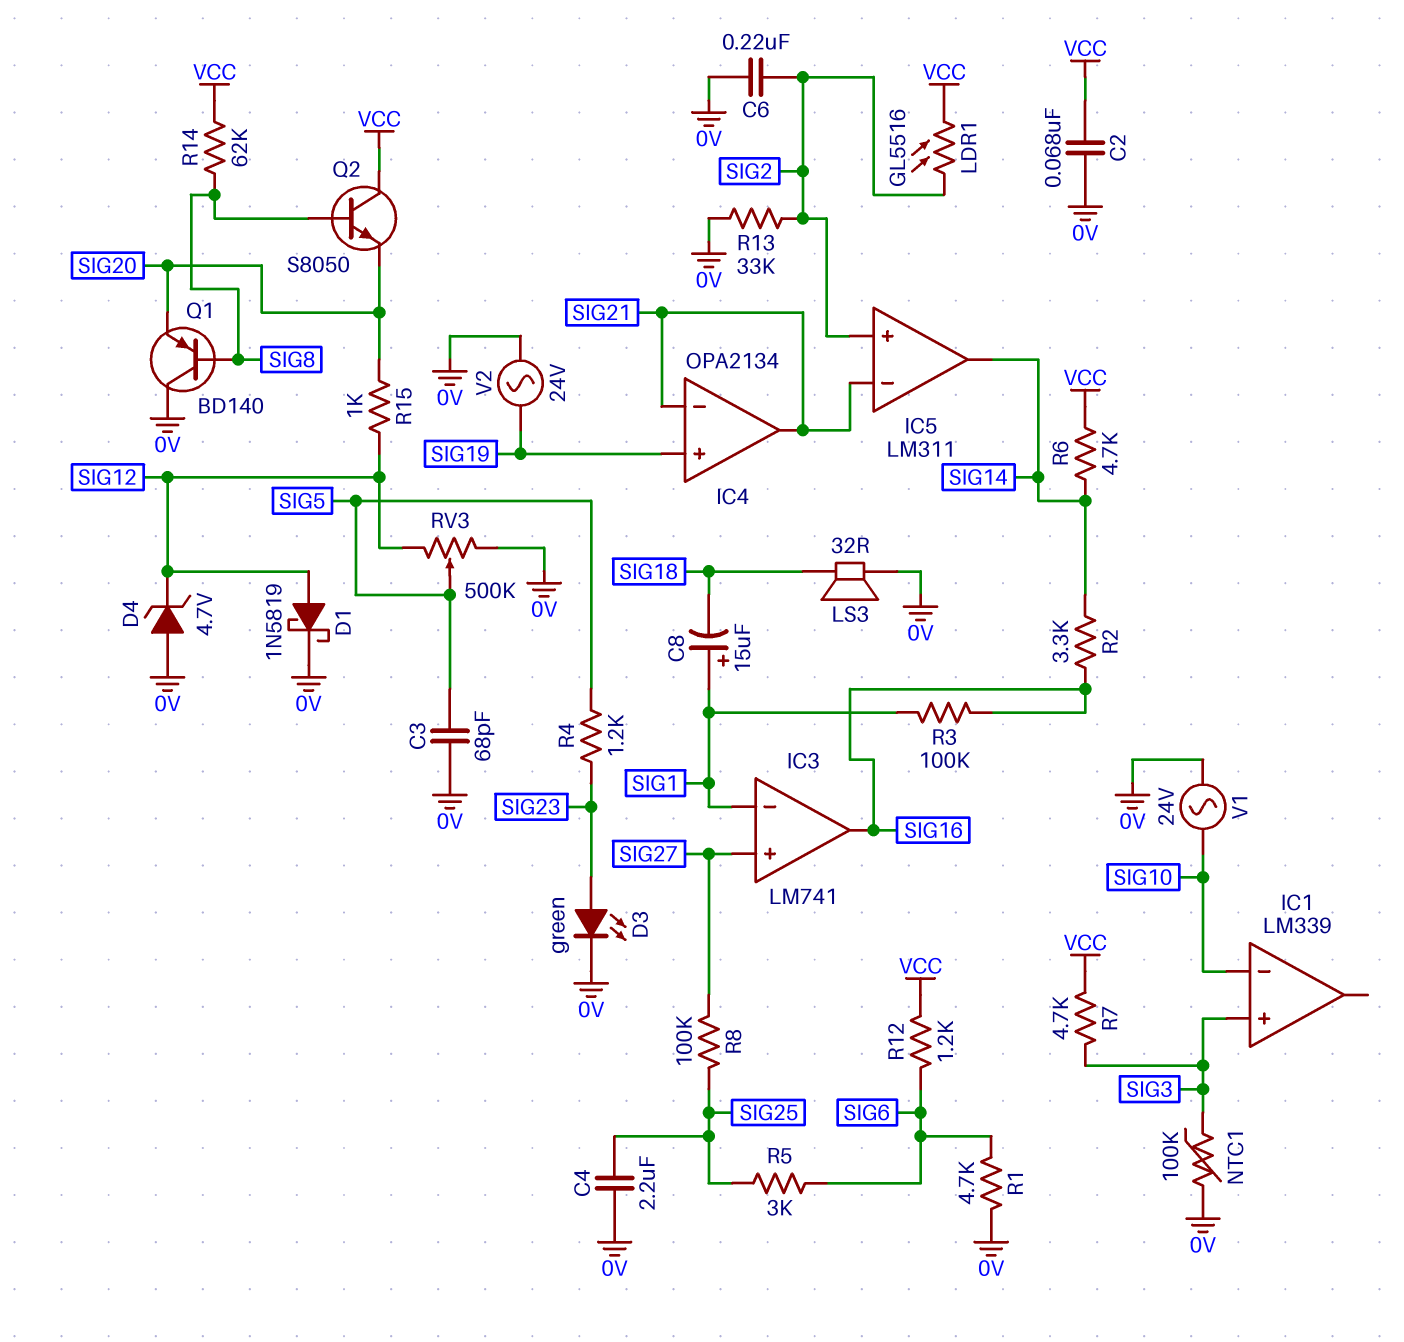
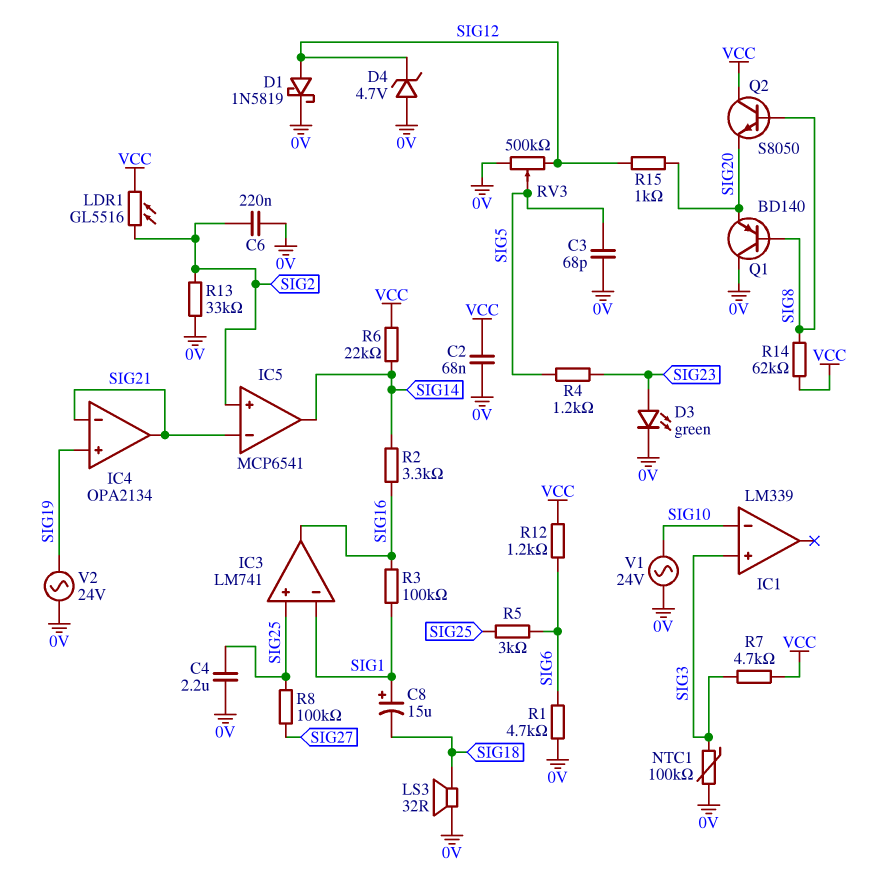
IC3 pin in+: SIG27 -> SIG25
IC5: LM311 -> MCP6541
R6: 4.7k (SIG14, VCC) -> 22k (SIG14, VCC)

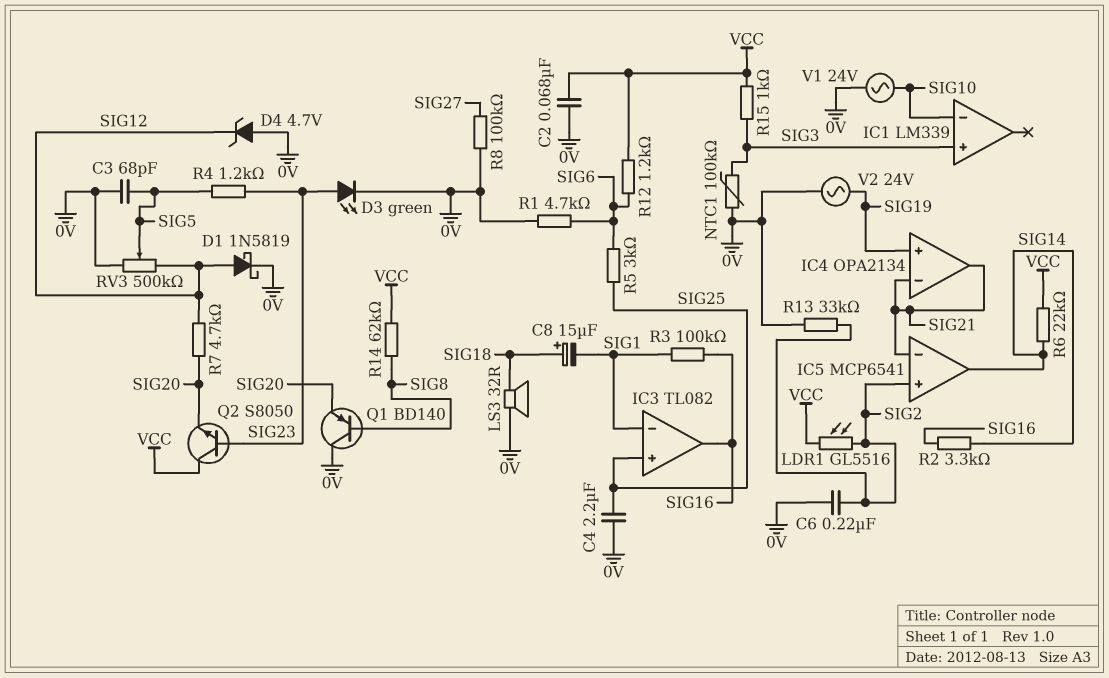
C8: 15uF (plus SIG1, minus SIG18) -> 15uF (plus SIG18, minus SIG1)
IC3: LM741 -> TL082
Q2: NPN S8050 (B SIG8, C VCC, E SIG20) -> NPN S8050 (B SIG23, C VCC, E SIG20)
R7: 4.7k (SIG3, VCC) -> 4.7k (SIG12, SIG20)
R8: 100k (SIG25, SIG27) -> 100k (0V, SIG27)
R15: 1k (SIG12, SIG20) -> 1k (SIG3, VCC)

